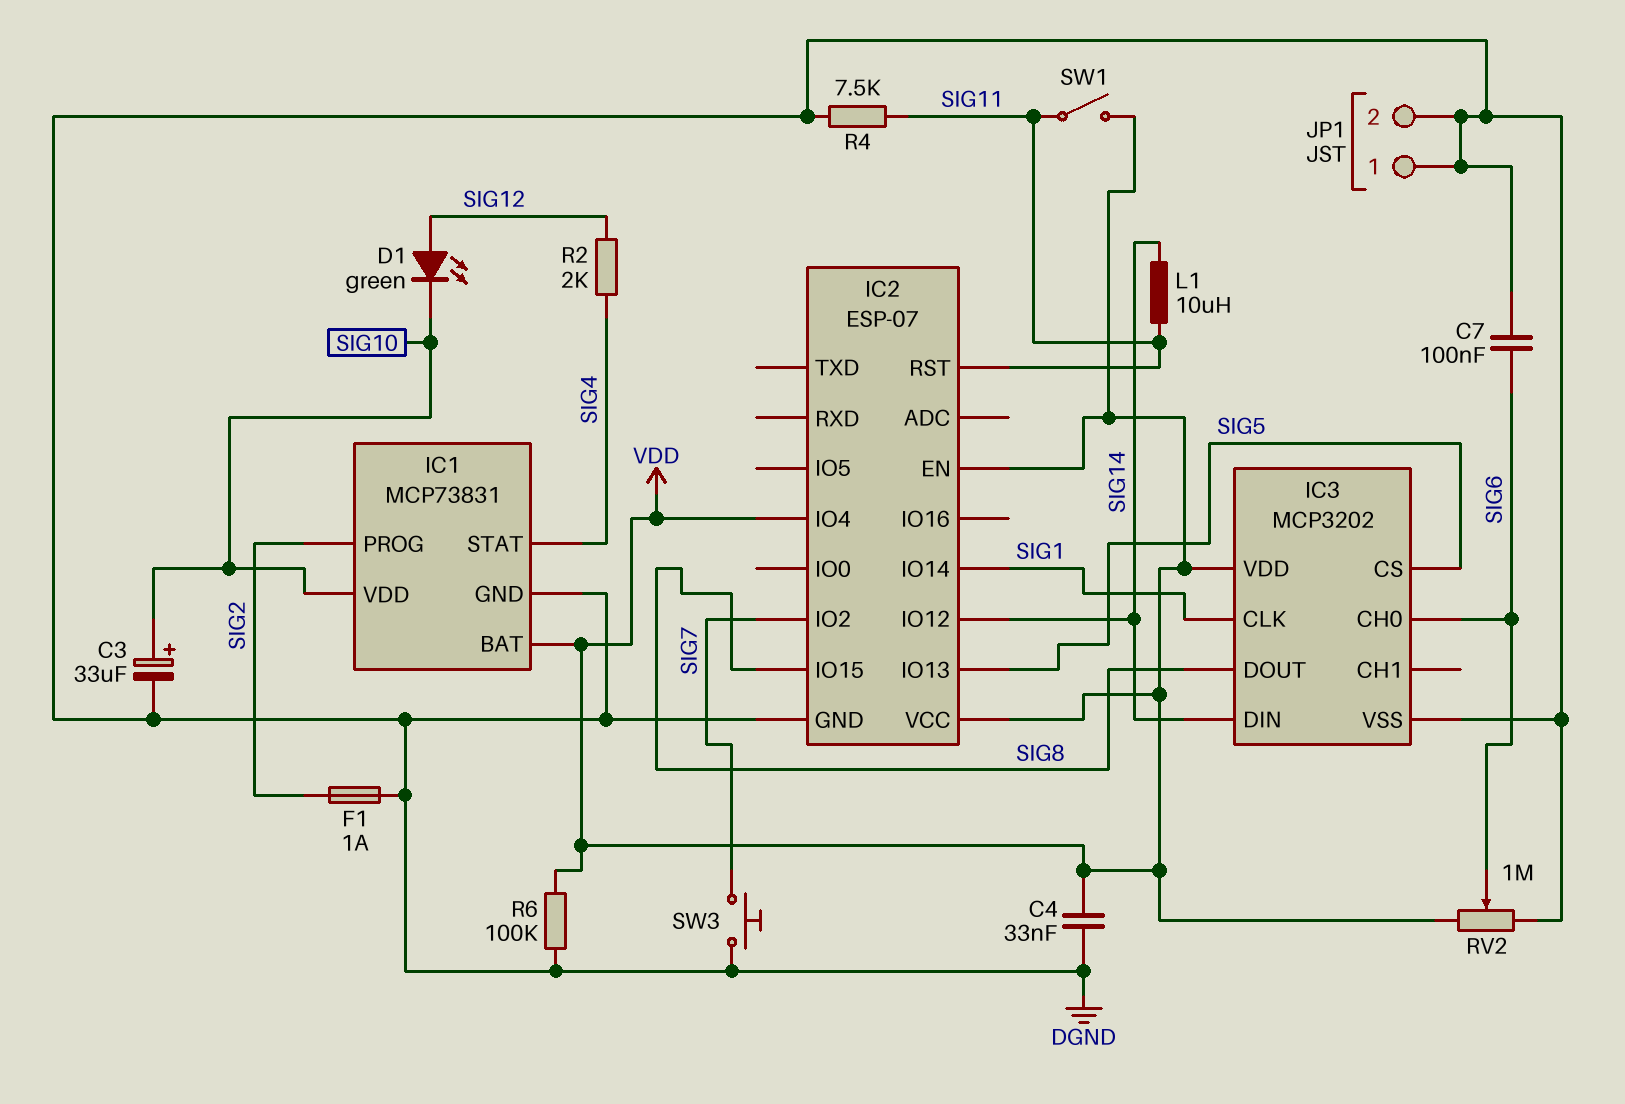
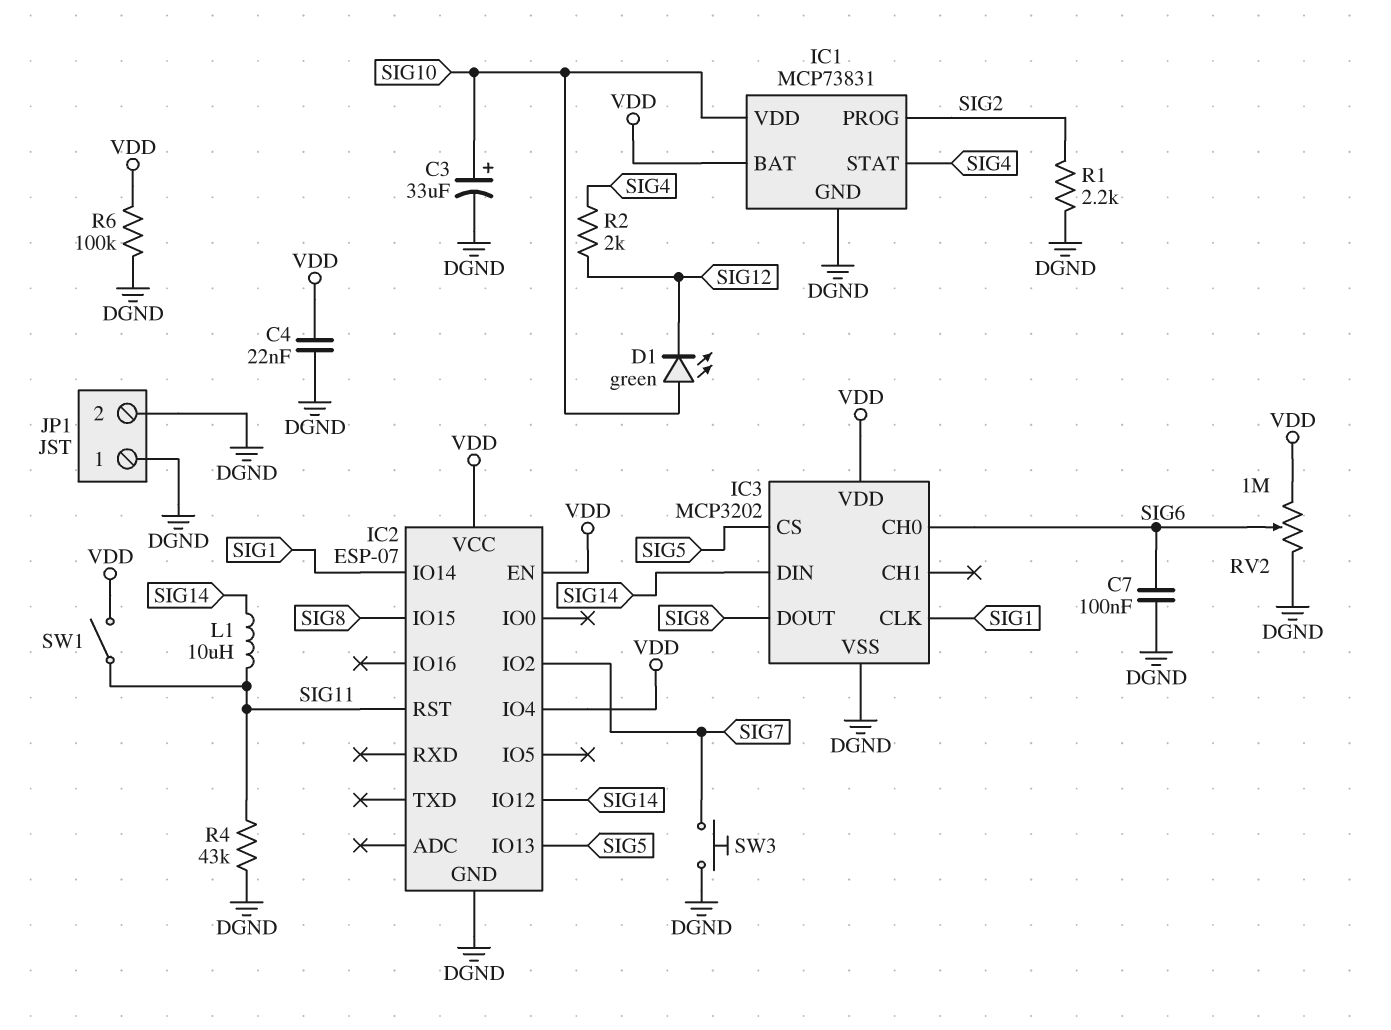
C4: 33nF (DGND, VDD) -> 22nF (DGND, VDD)
D1: LED green (A SIG12, K SIG10) -> LED green (A SIG10, K SIG12)
F1: 1A (DGND, SIG2) -> none
R1: none -> 2.2k (DGND, SIG2)
R4: 7.5k (DGND, SIG11) -> 43k (DGND, SIG11)

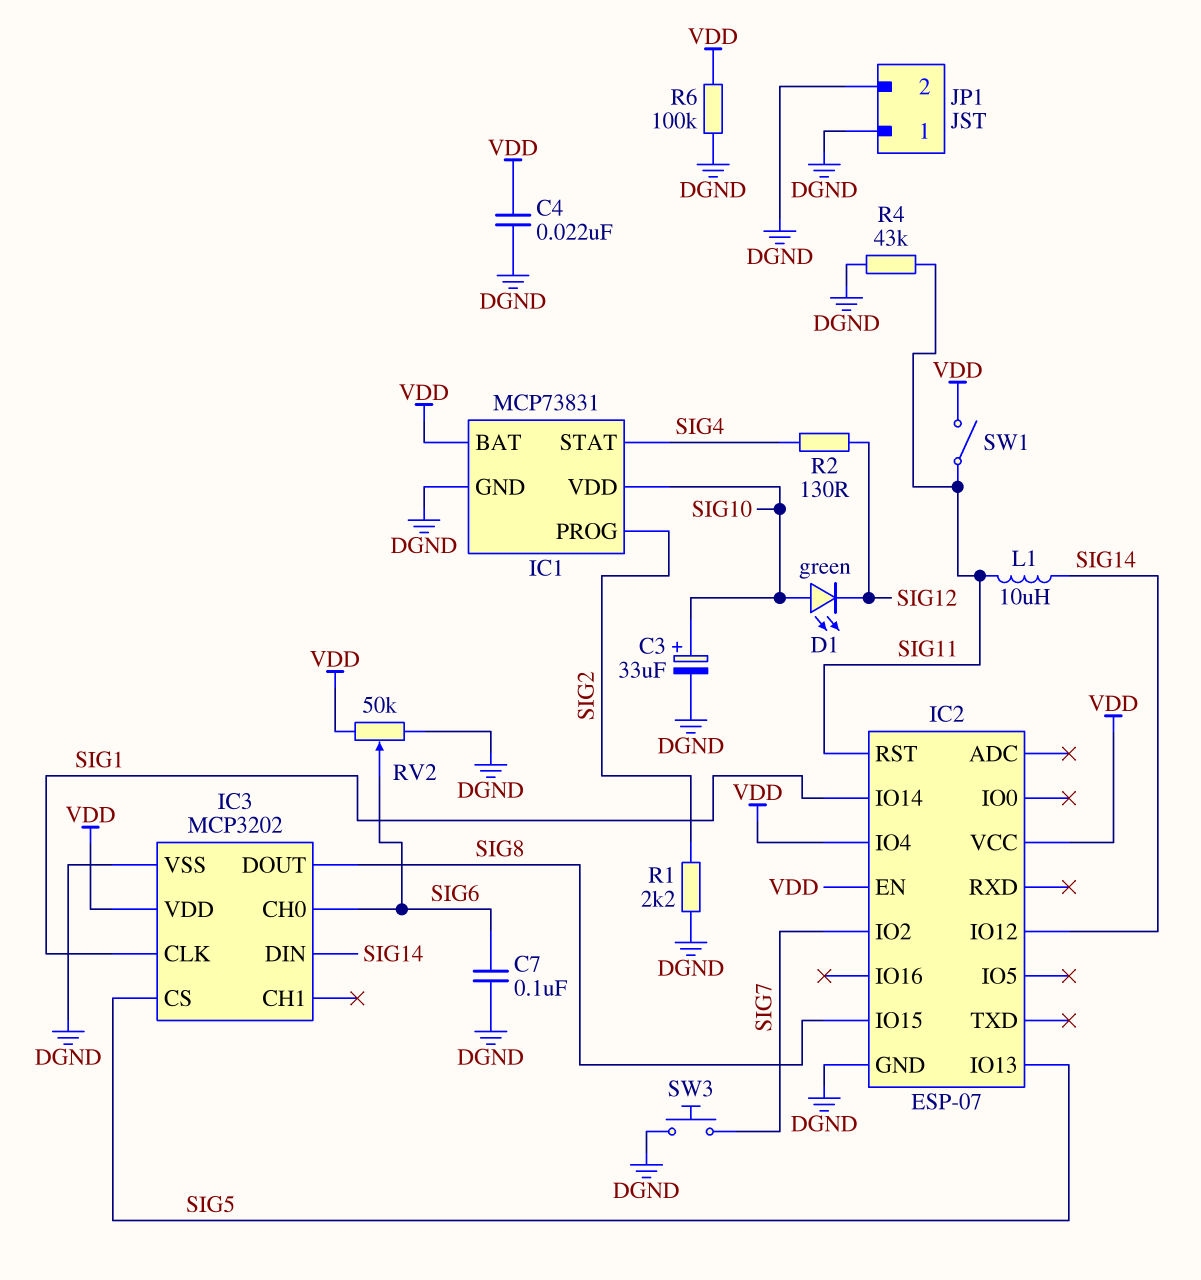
R2: 2k (SIG4, SIG12) -> 130 (SIG4, SIG12)
RV2: 1M (DGND, VDD, wiper SIG6) -> 50k (DGND, VDD, wiper SIG6)

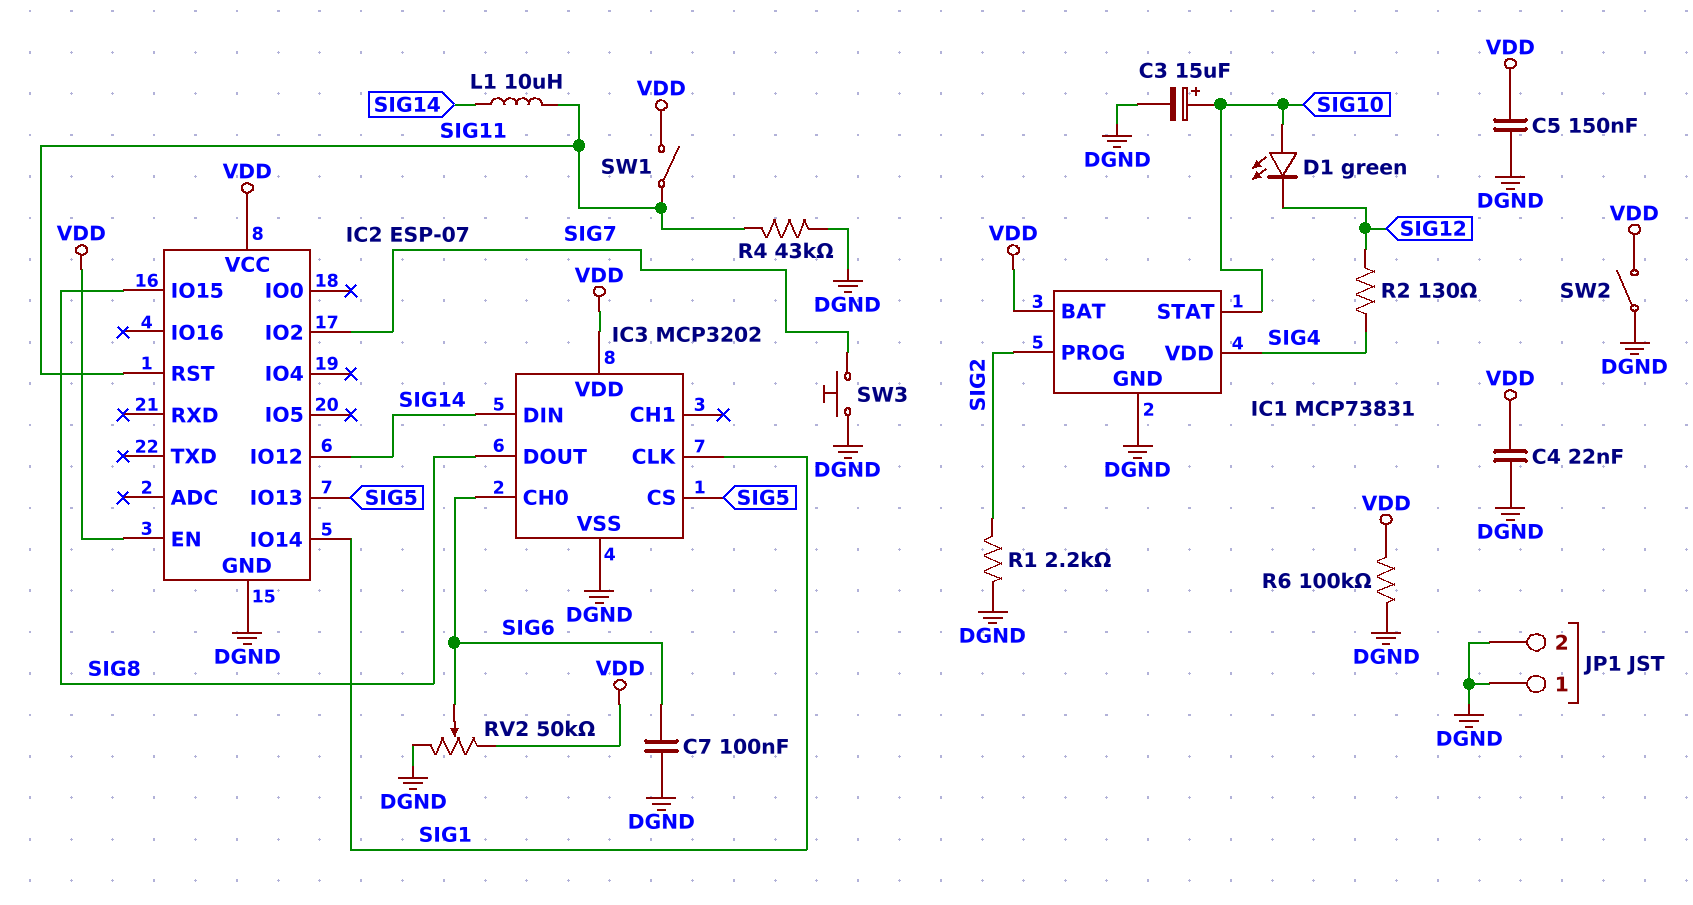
C3: 33uF (plus SIG10, minus DGND) -> 15uF (plus SIG10, minus DGND)
C5: none -> 150nF (DGND, VDD)
IC1 pin STAT: SIG4 -> SIG10
IC1 pin VDD: SIG10 -> SIG4
IC2 pin IO4: VDD -> none
SW2: none -> switch (DGND, VDD)

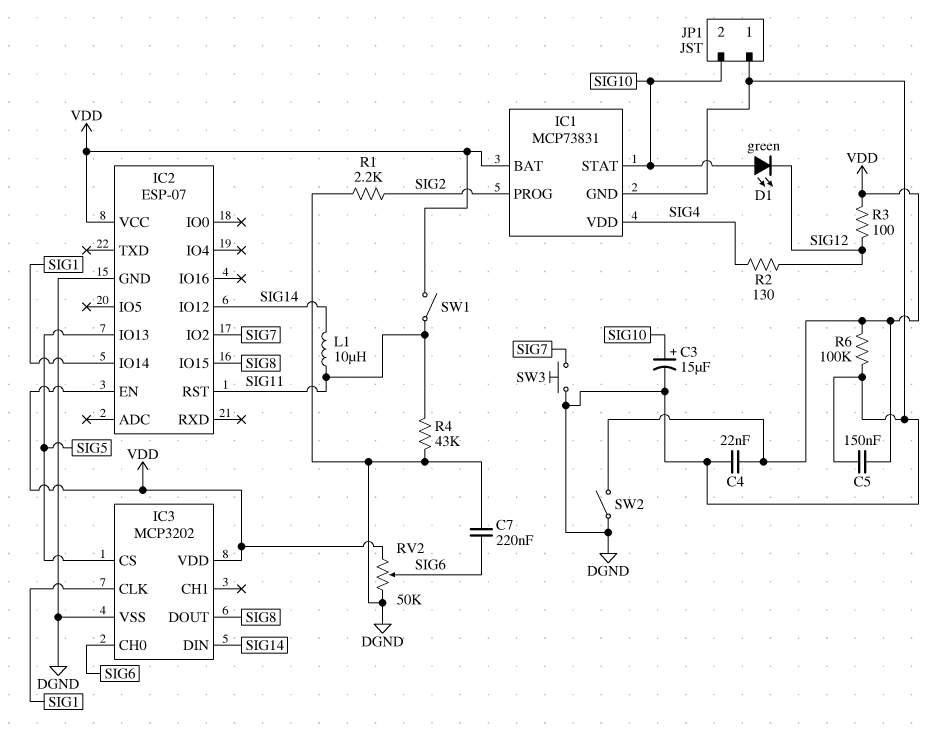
C7: 100nF (DGND, SIG6) -> 220nF (DGND, SIG6)
JP1 pin 2: DGND -> SIG10
R3: none -> 100 (SIG12, VDD)

